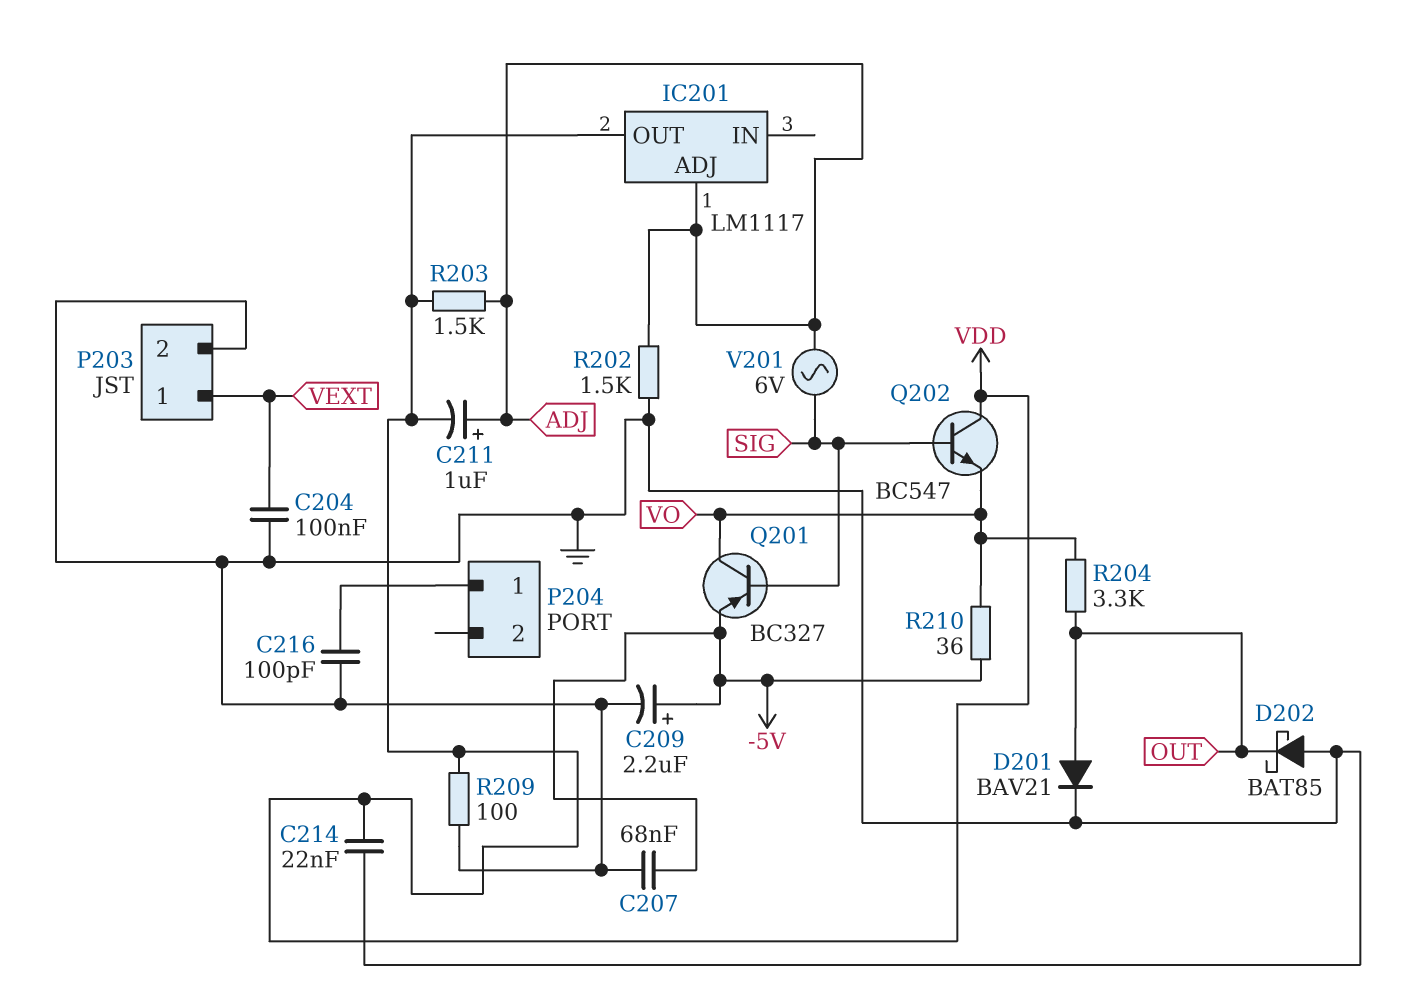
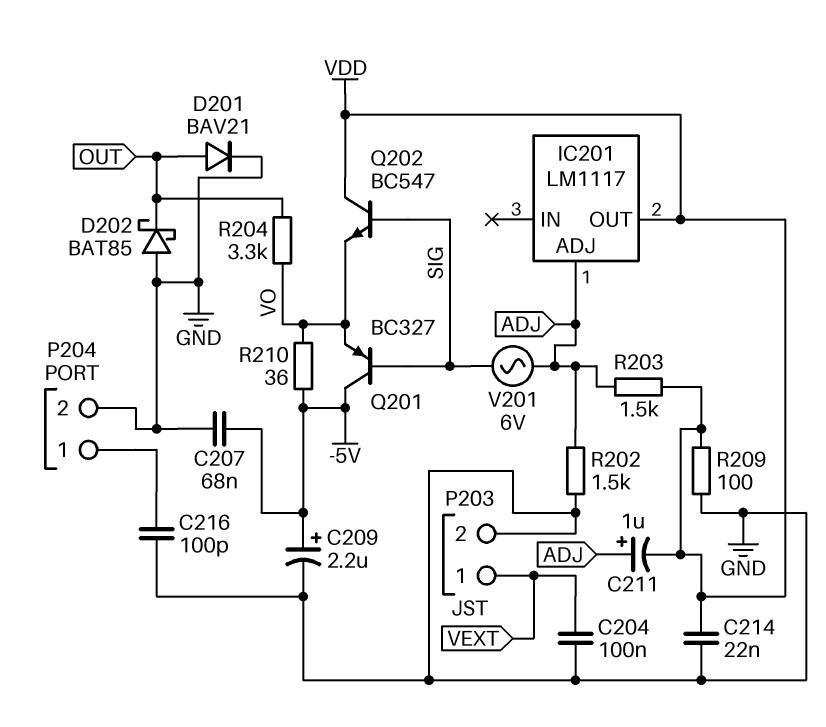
P204 pin 2: none -> GND
Q201: PNP BC327 (B SIG, C VO, E -5V) -> PNP BC327 (B SIG, C -5V, E VO)

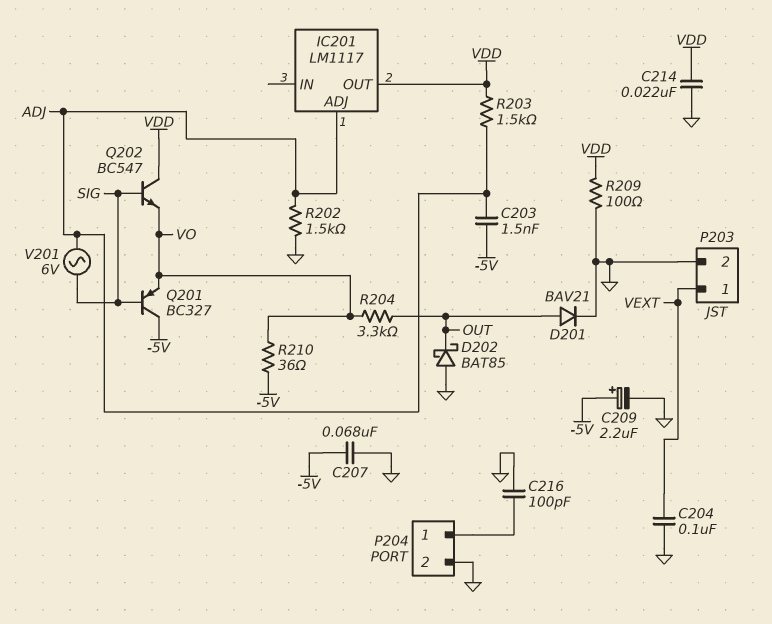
C203: none -> 1.5nF (-5V, ADJ)
C211: 1uF (plus ADJ, minus VDD) -> none

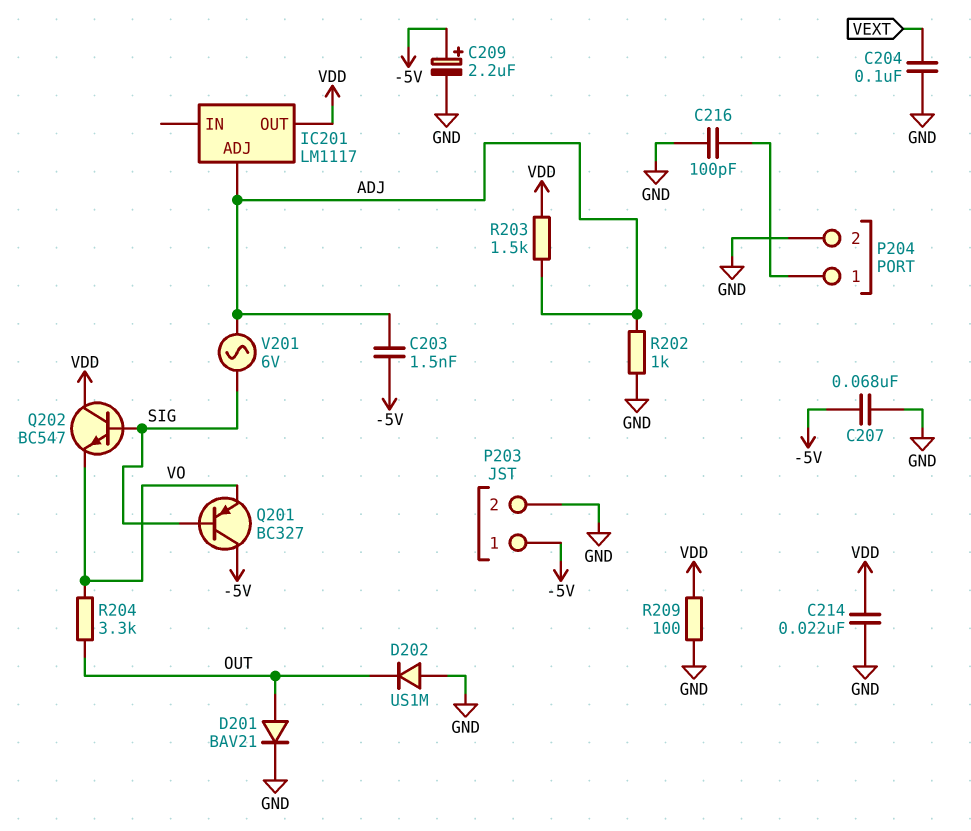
D202: schottky BAT85 (A GND, K OUT) -> diode US1M (A GND, K OUT)
P203 pin 1: VEXT -> -5V
R202: 1.5k (ADJ, GND) -> 1k (ADJ, GND)
R210: 36 (-5V, VO) -> none

